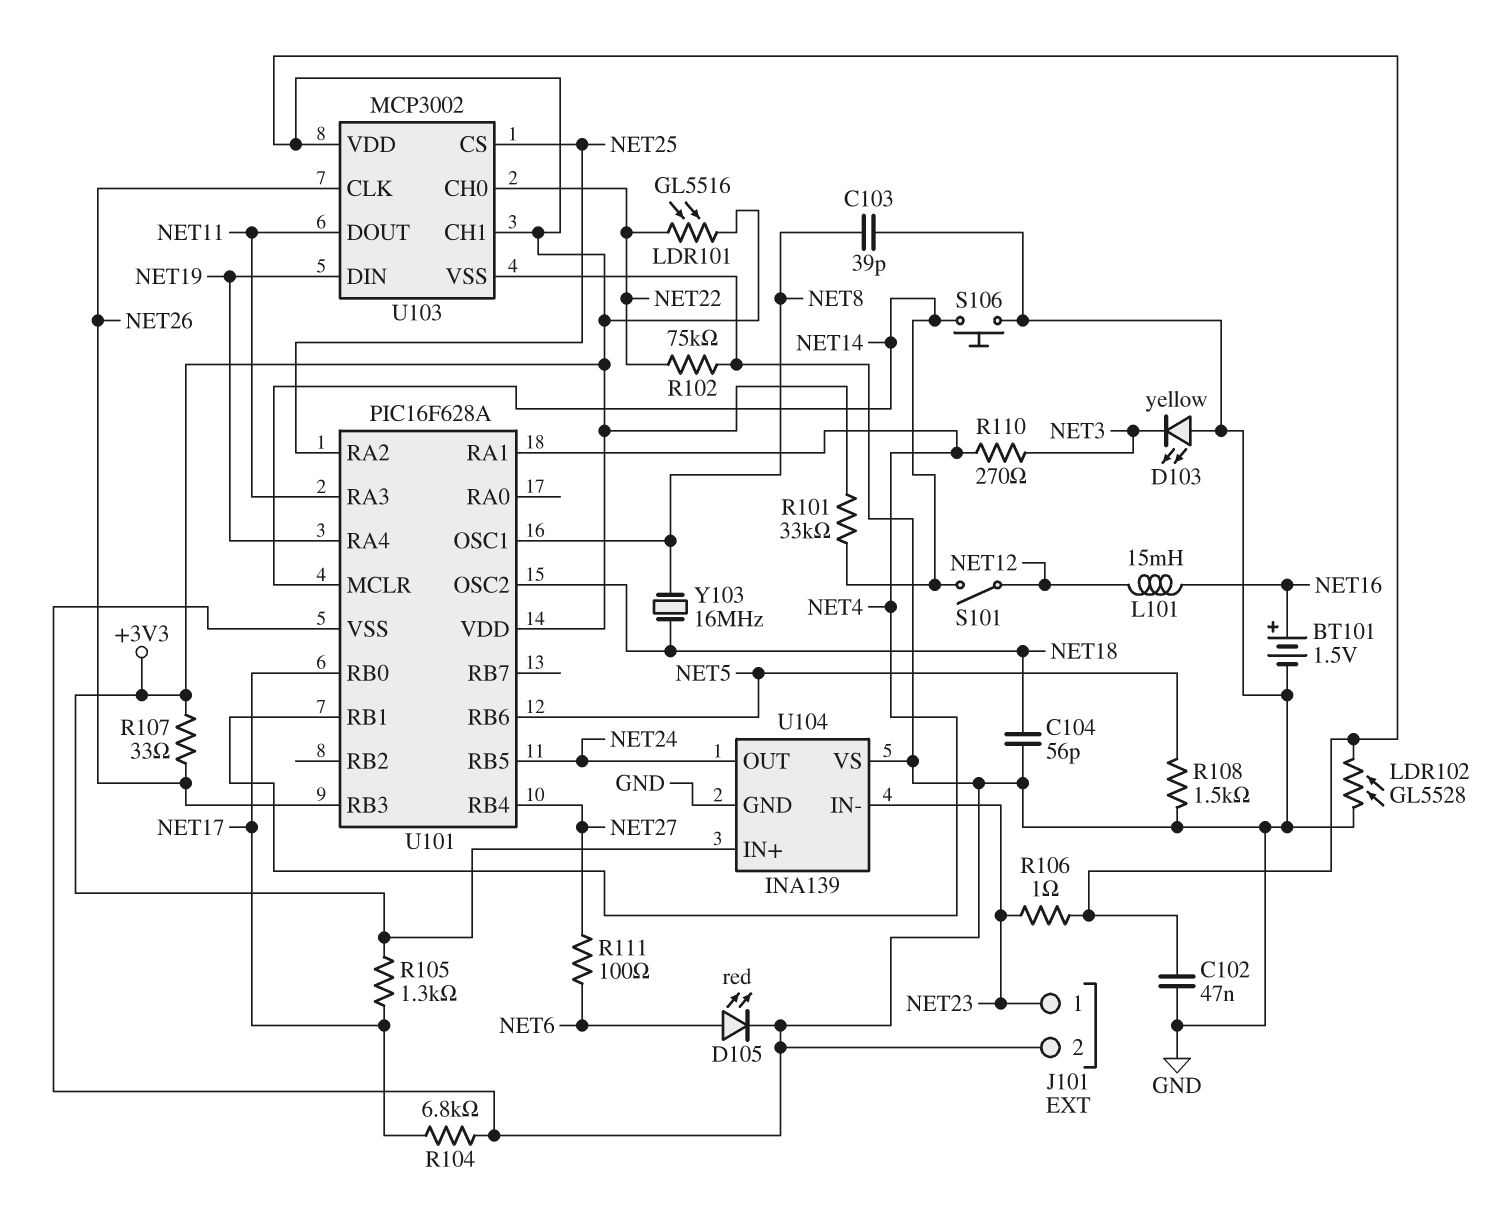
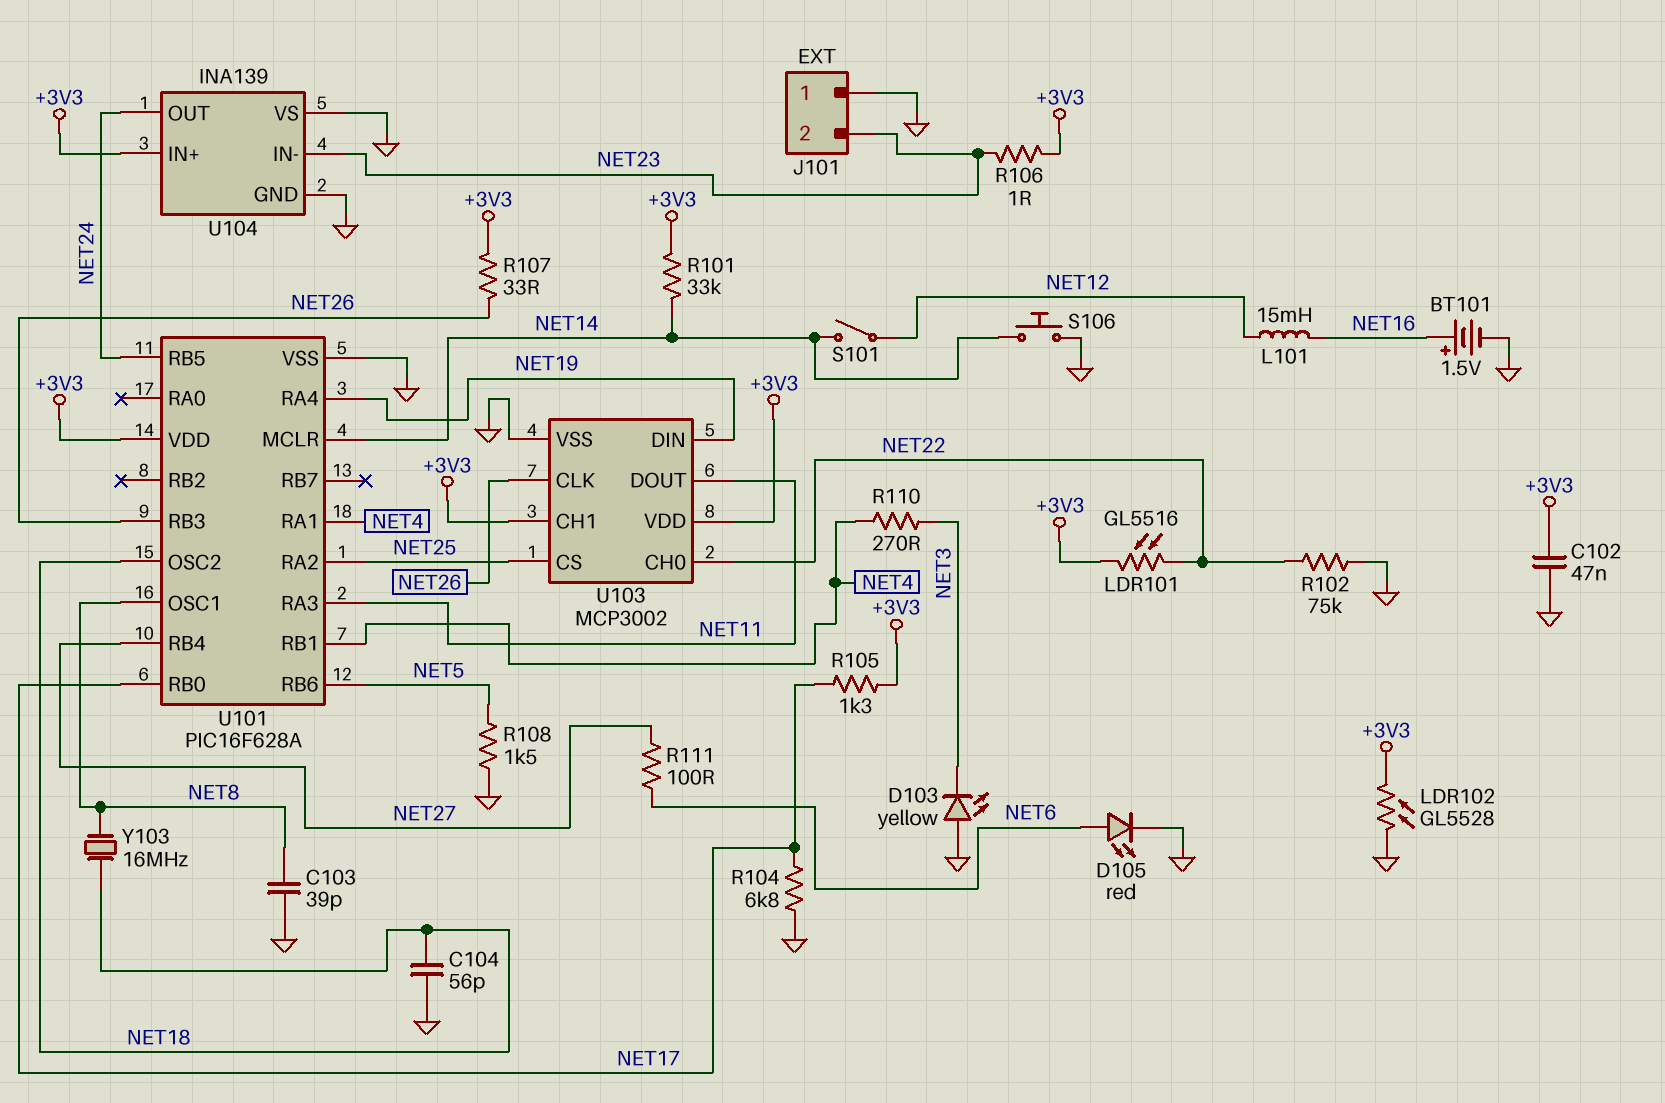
J101 pin 1: NET23 -> GND
J101 pin 2: GND -> NET23

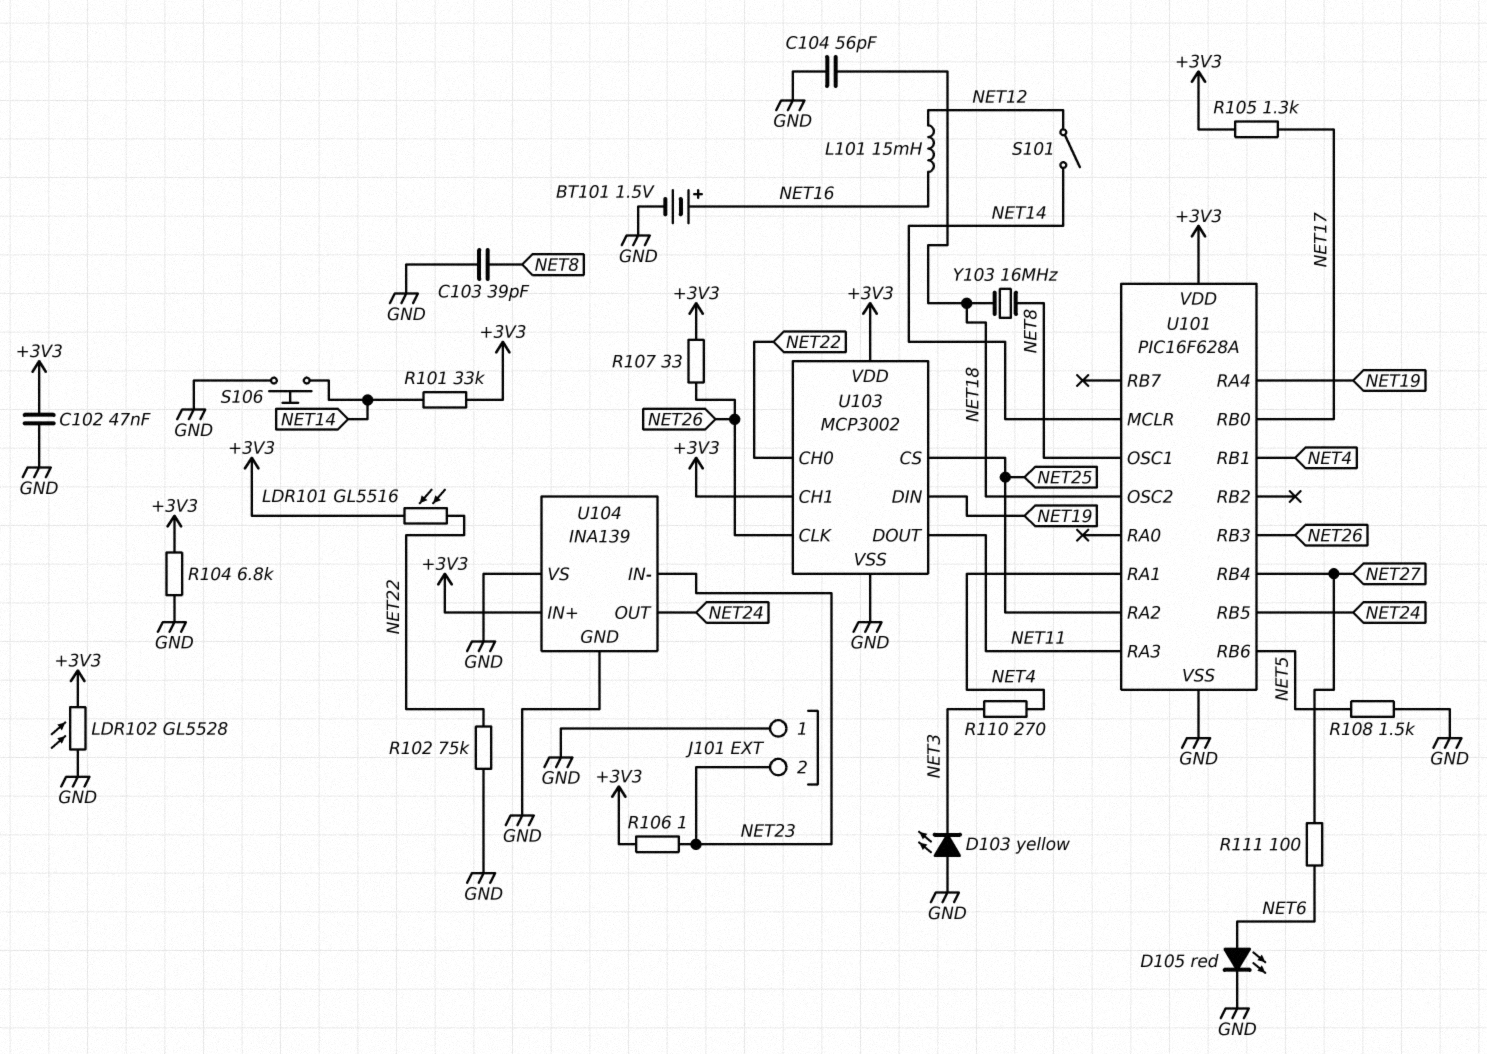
R104: 6.8k (GND, NET17) -> 6.8k (+3V3, GND)

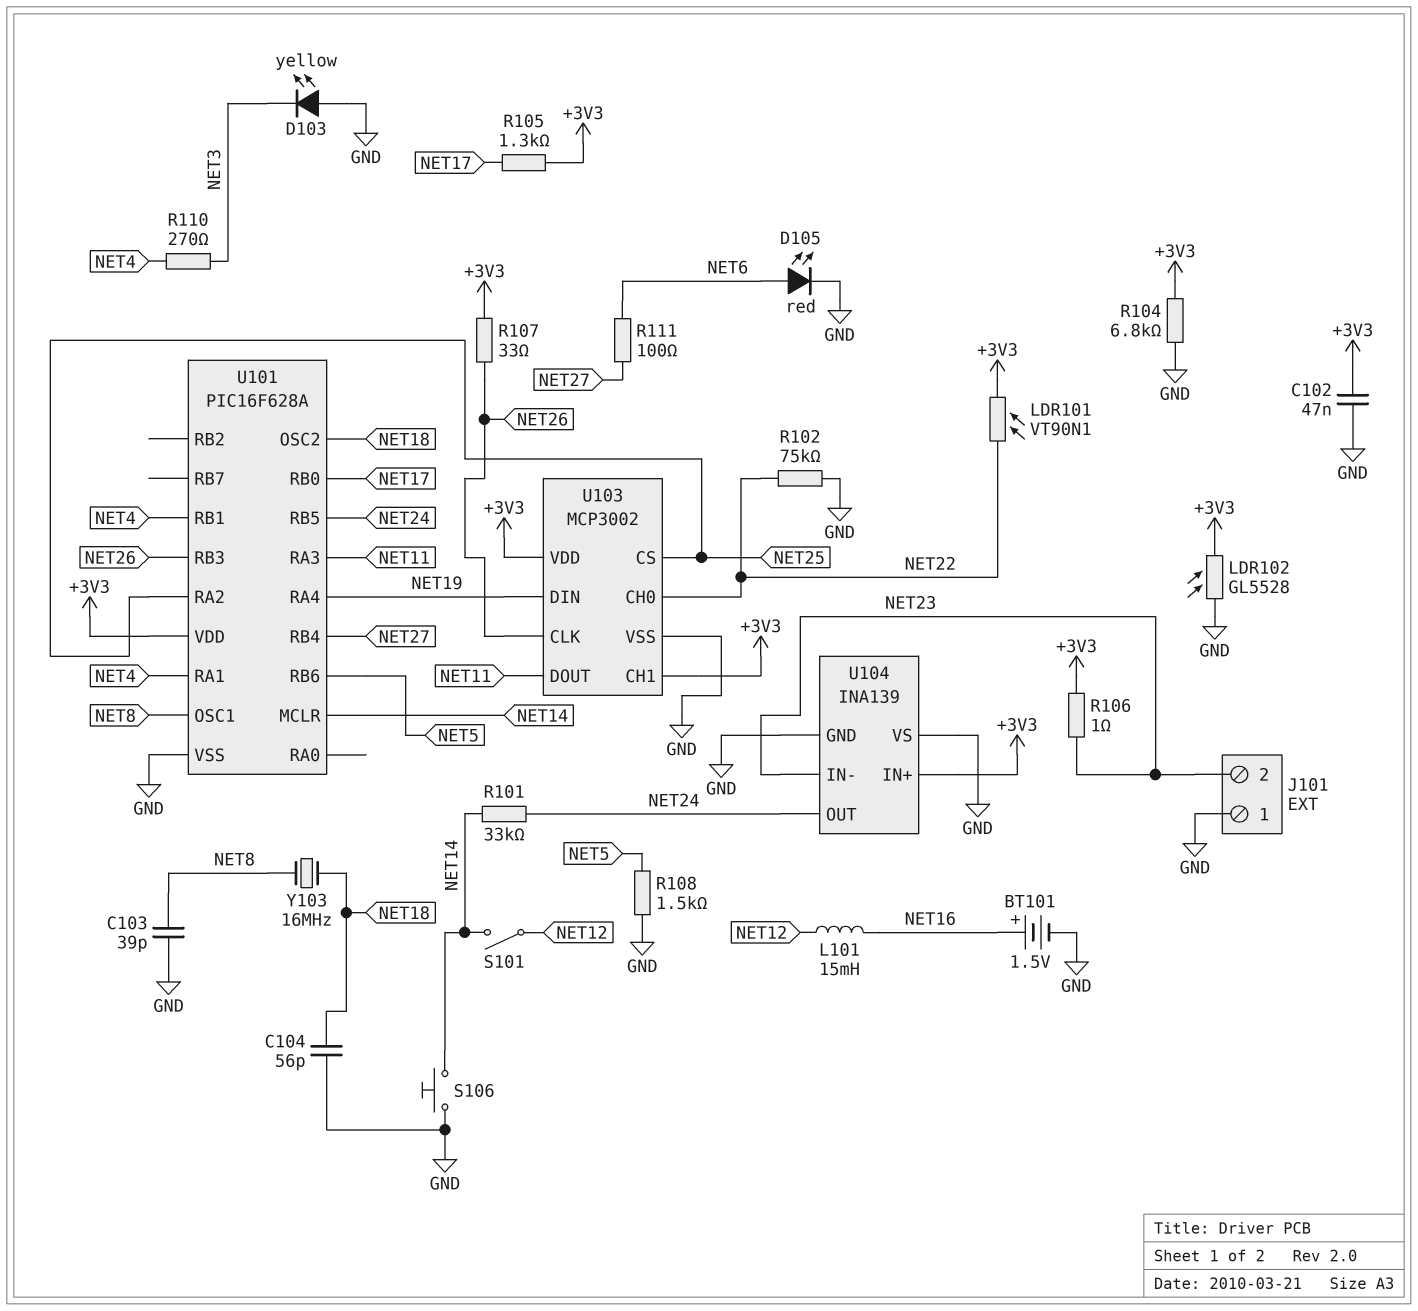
LDR101: GL5516 (+3V3, NET22) -> VT90N1 (+3V3, NET22)
R101: 33k (+3V3, NET14) -> 33k (NET14, NET24)

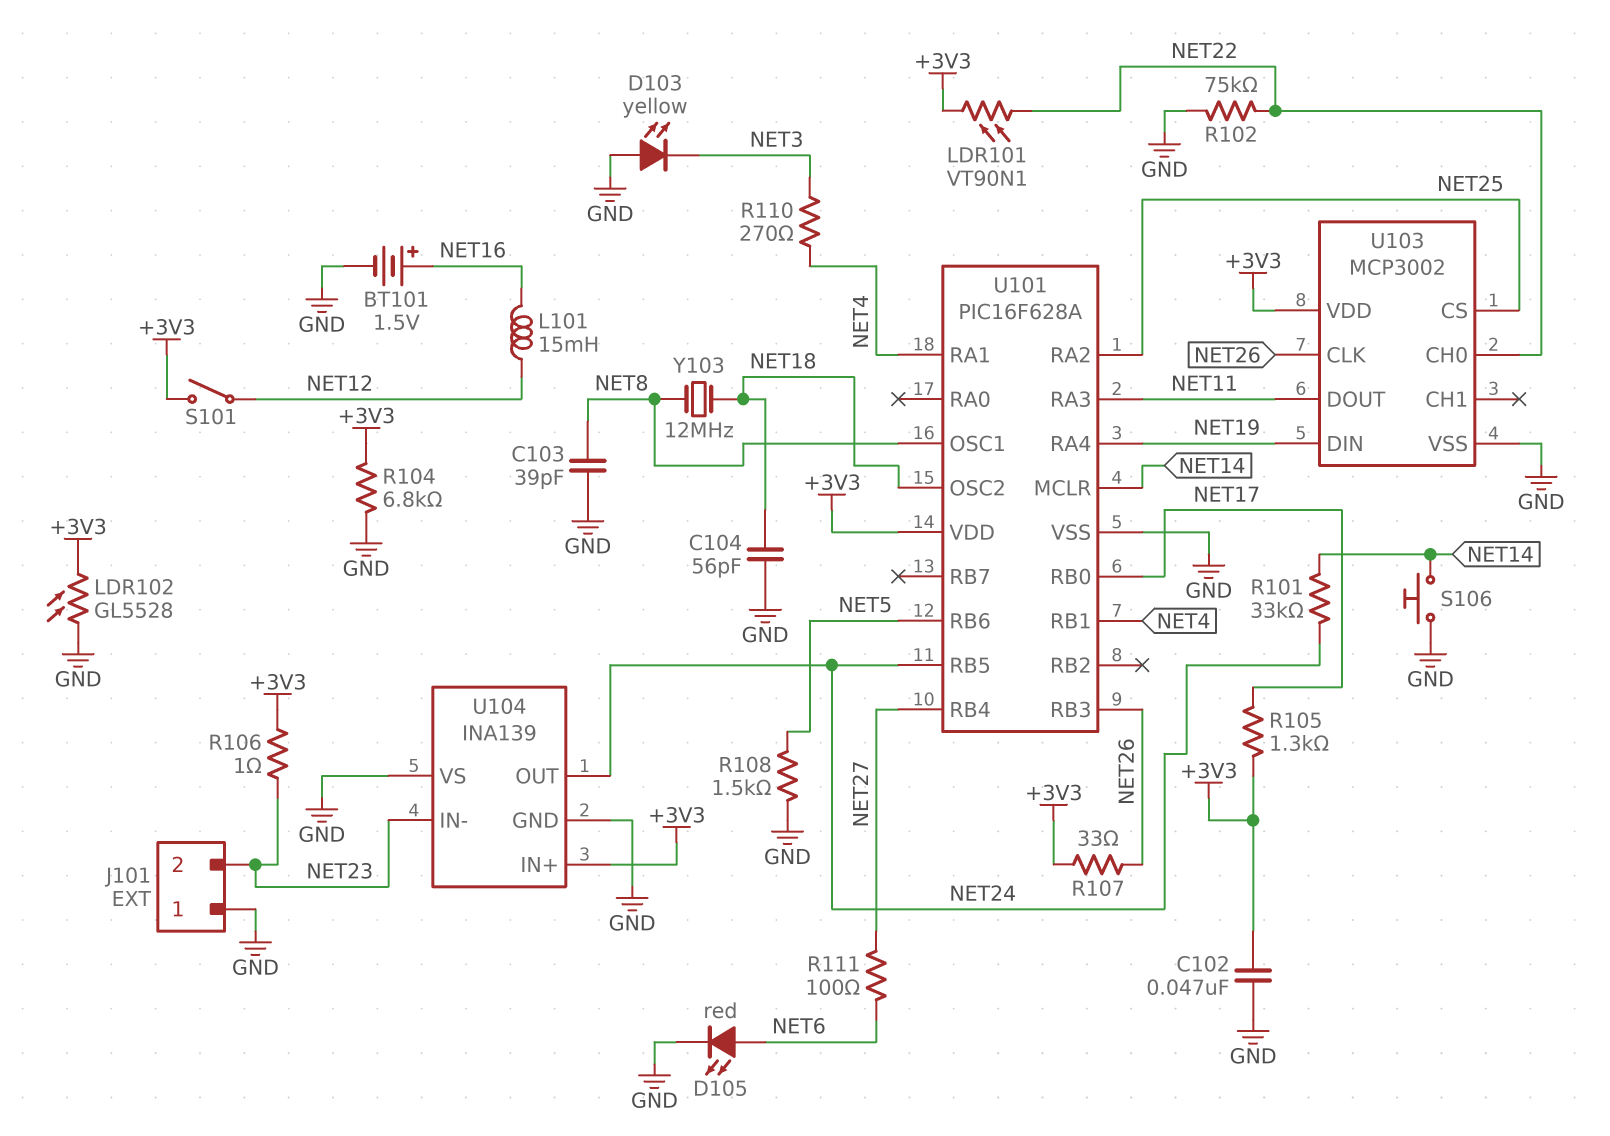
S101: switch (NET12, NET14) -> switch (+3V3, NET12)
U103 pin CH1: +3V3 -> none
Y103: 16MHz (NET8, NET18) -> 12MHz (NET8, NET18)

